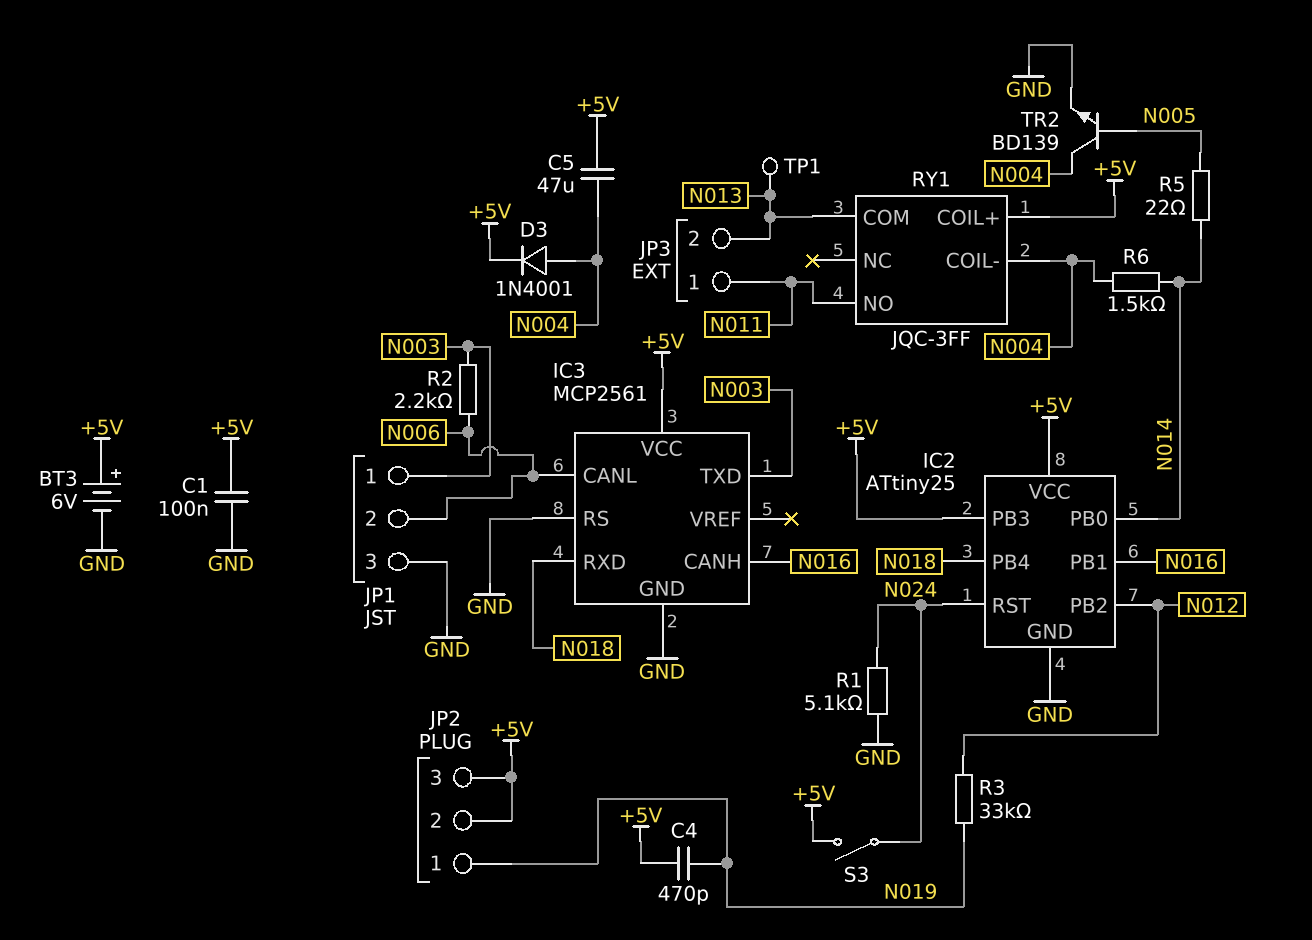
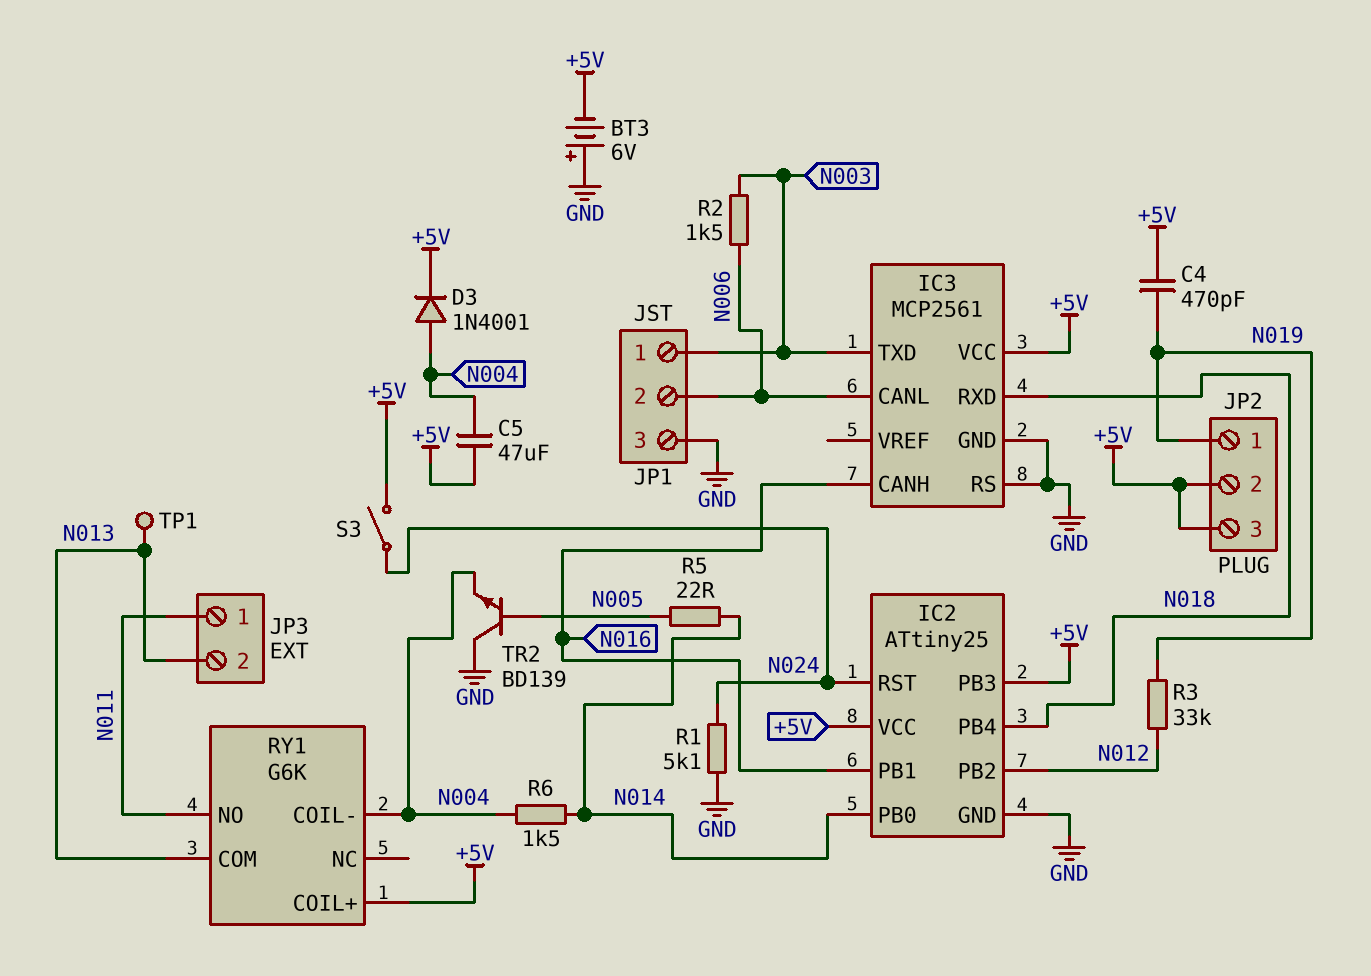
BT3: 6V (plus +5V, minus GND) -> 6V (plus GND, minus +5V)
C1: 100nF (+5V, GND) -> none
R2: 2.2k (N003, N006) -> 1.5k (N003, N006)
RY1: JQC-3FF -> G6K
TR2: NPN BD139 (B N005, C N004, E GND) -> NPN BD139 (B N005, C GND, E N004)

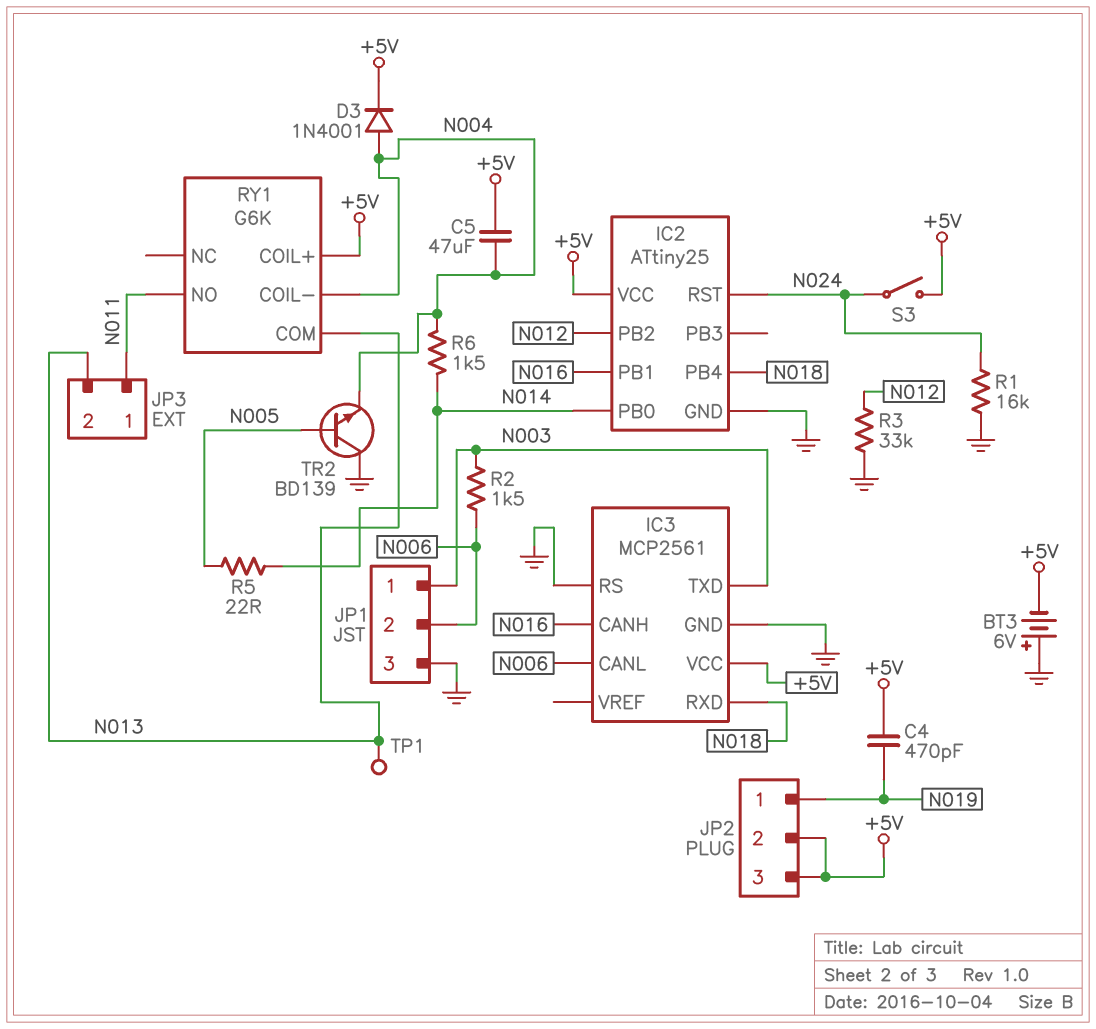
IC2 pin PB3: +5V -> none
R1: 5.1k (GND, N024) -> 16k (GND, N024)
R3: 33k (N012, N019) -> 33k (GND, N012)

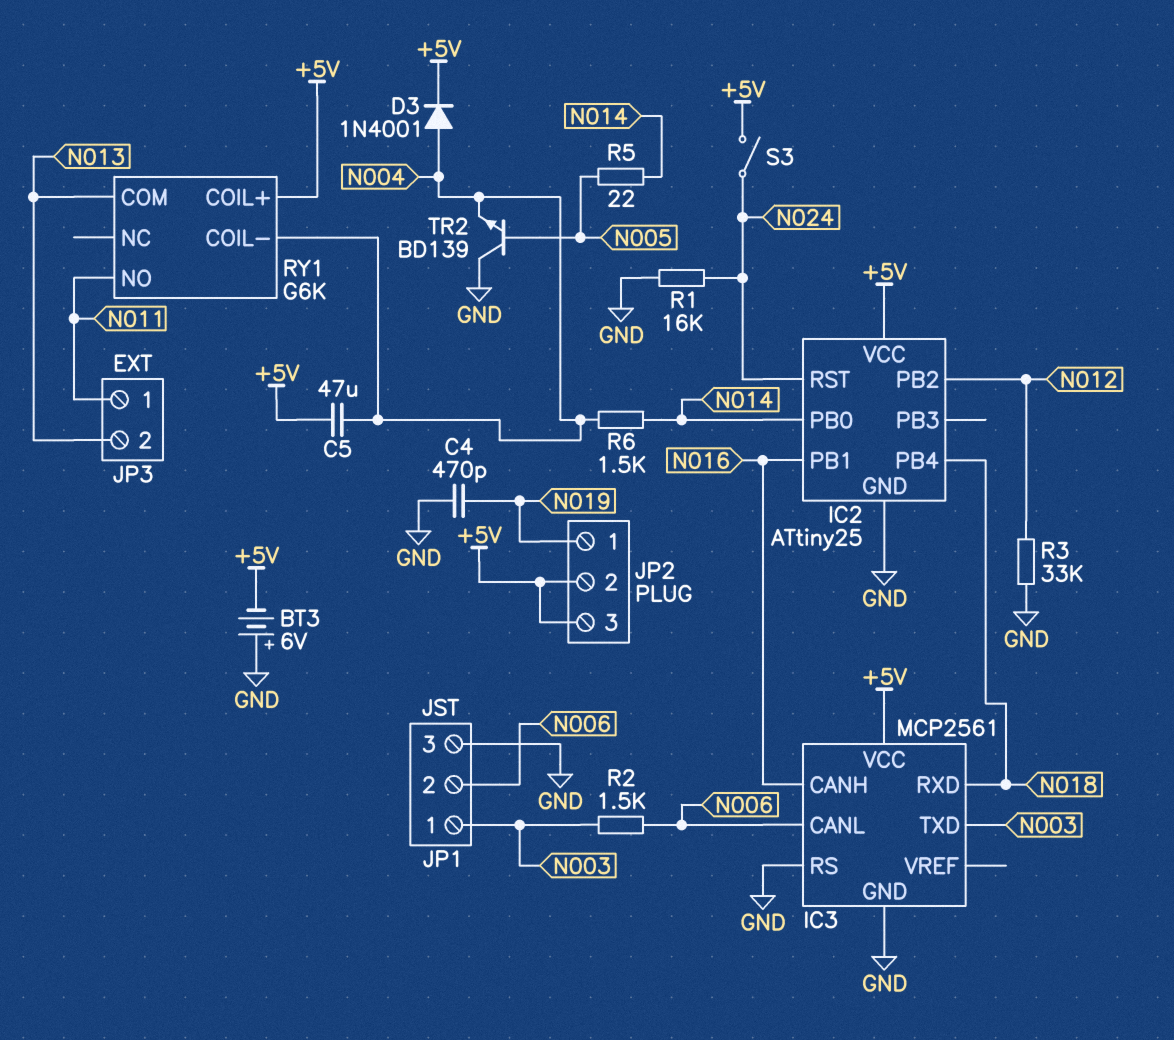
C4: 470pF (+5V, N019) -> 470pF (GND, N019)
TP1: test point (N013) -> none

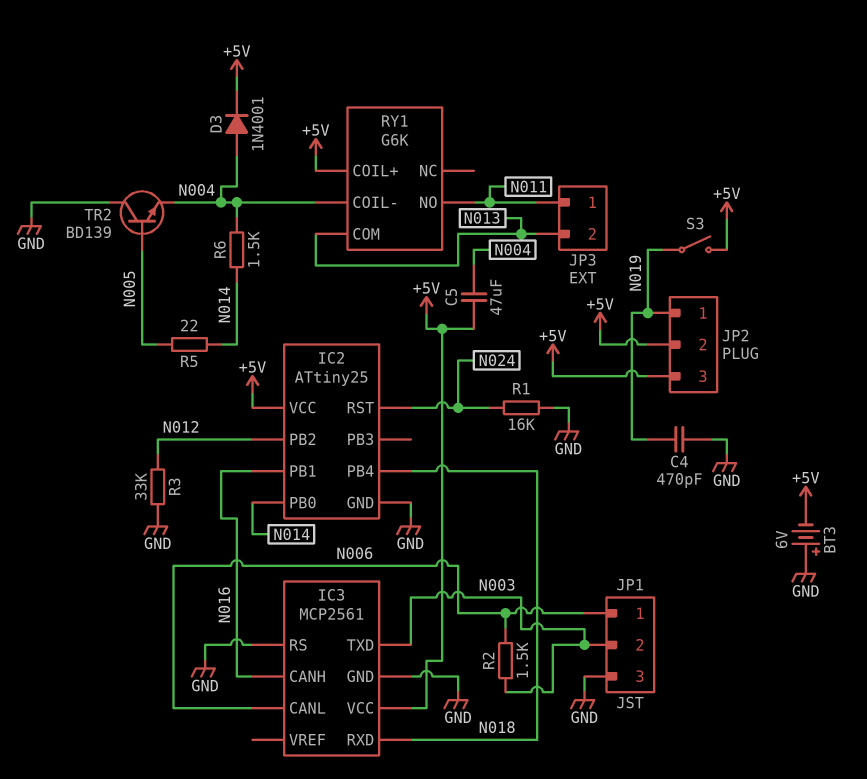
JP1 pin 1: N003 -> N006
JP1 pin 2: N006 -> N003
S3: switch (+5V, N024) -> switch (+5V, N019)

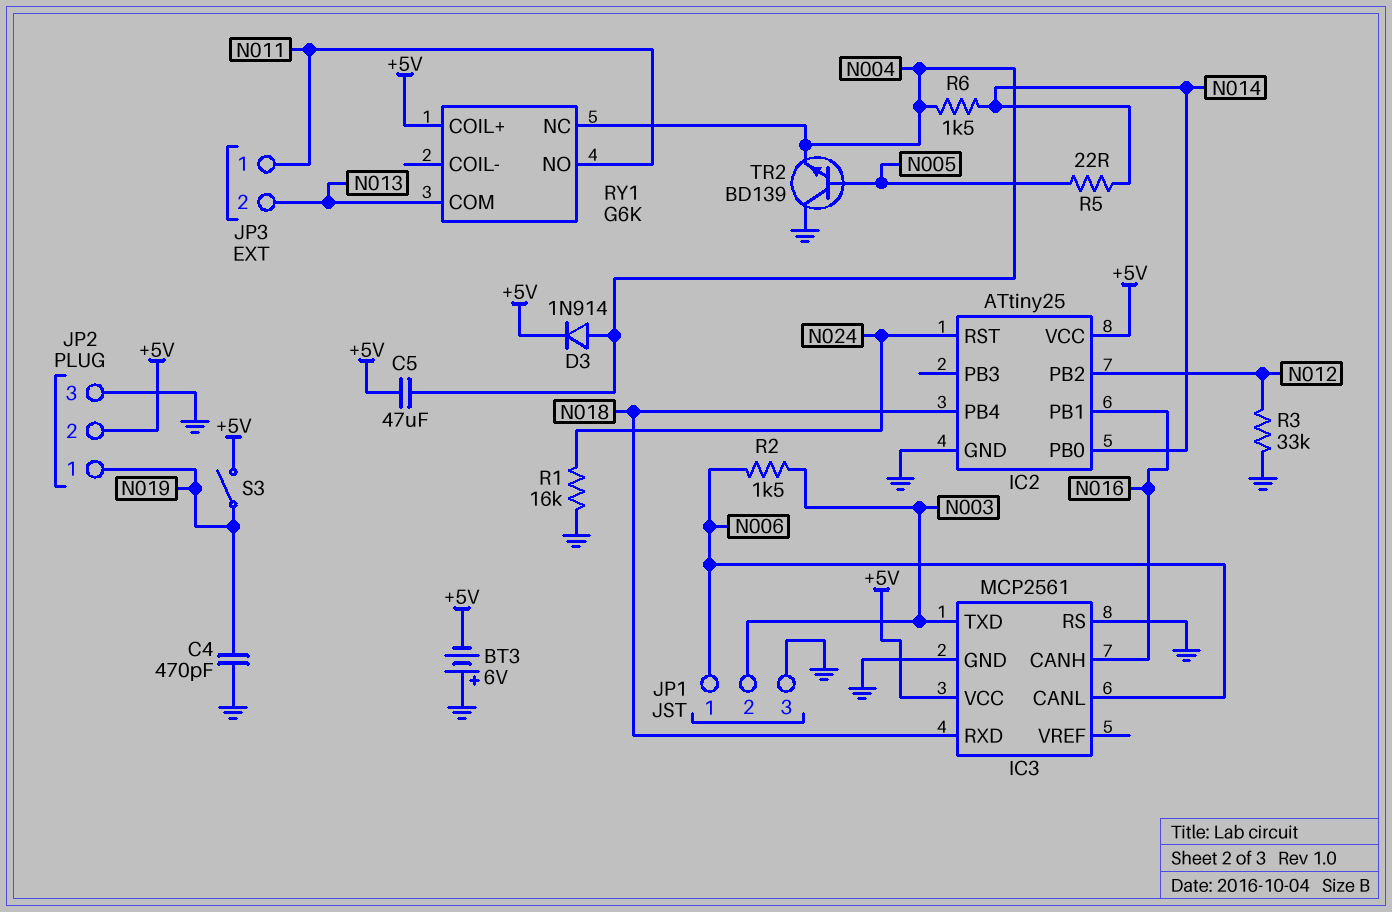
D3: diode 1N4001 (A N004, K +5V) -> diode 1N914 (A N004, K +5V)
JP2 pin 3: +5V -> GND
RY1 pin COIL-: N004 -> none
RY1 pin NC: none -> N004

